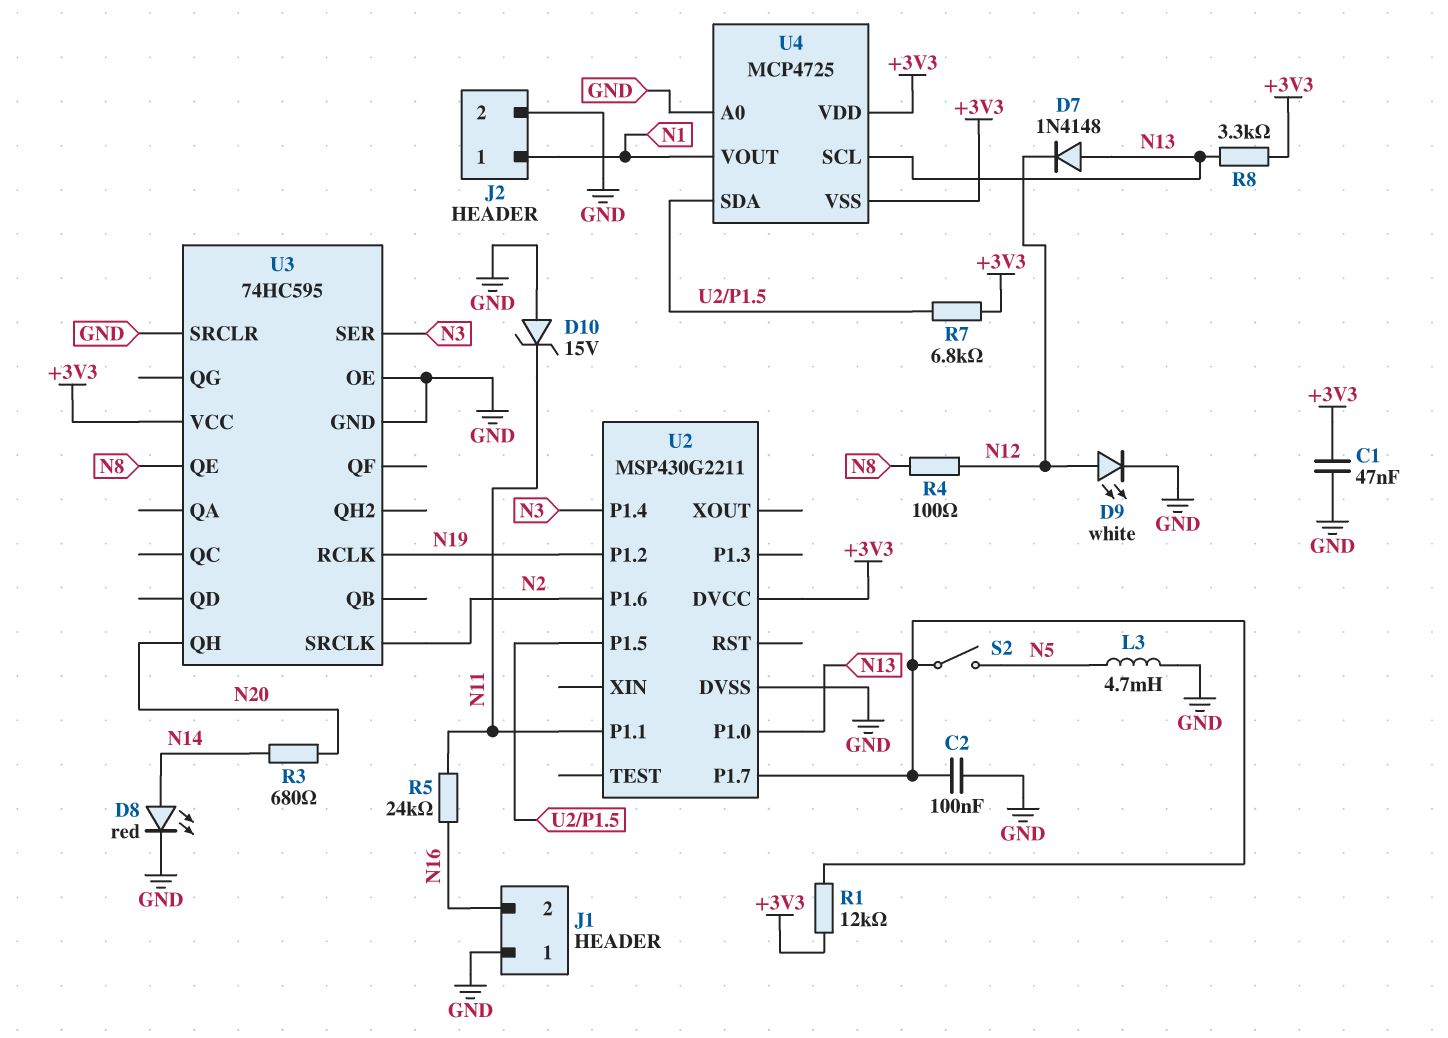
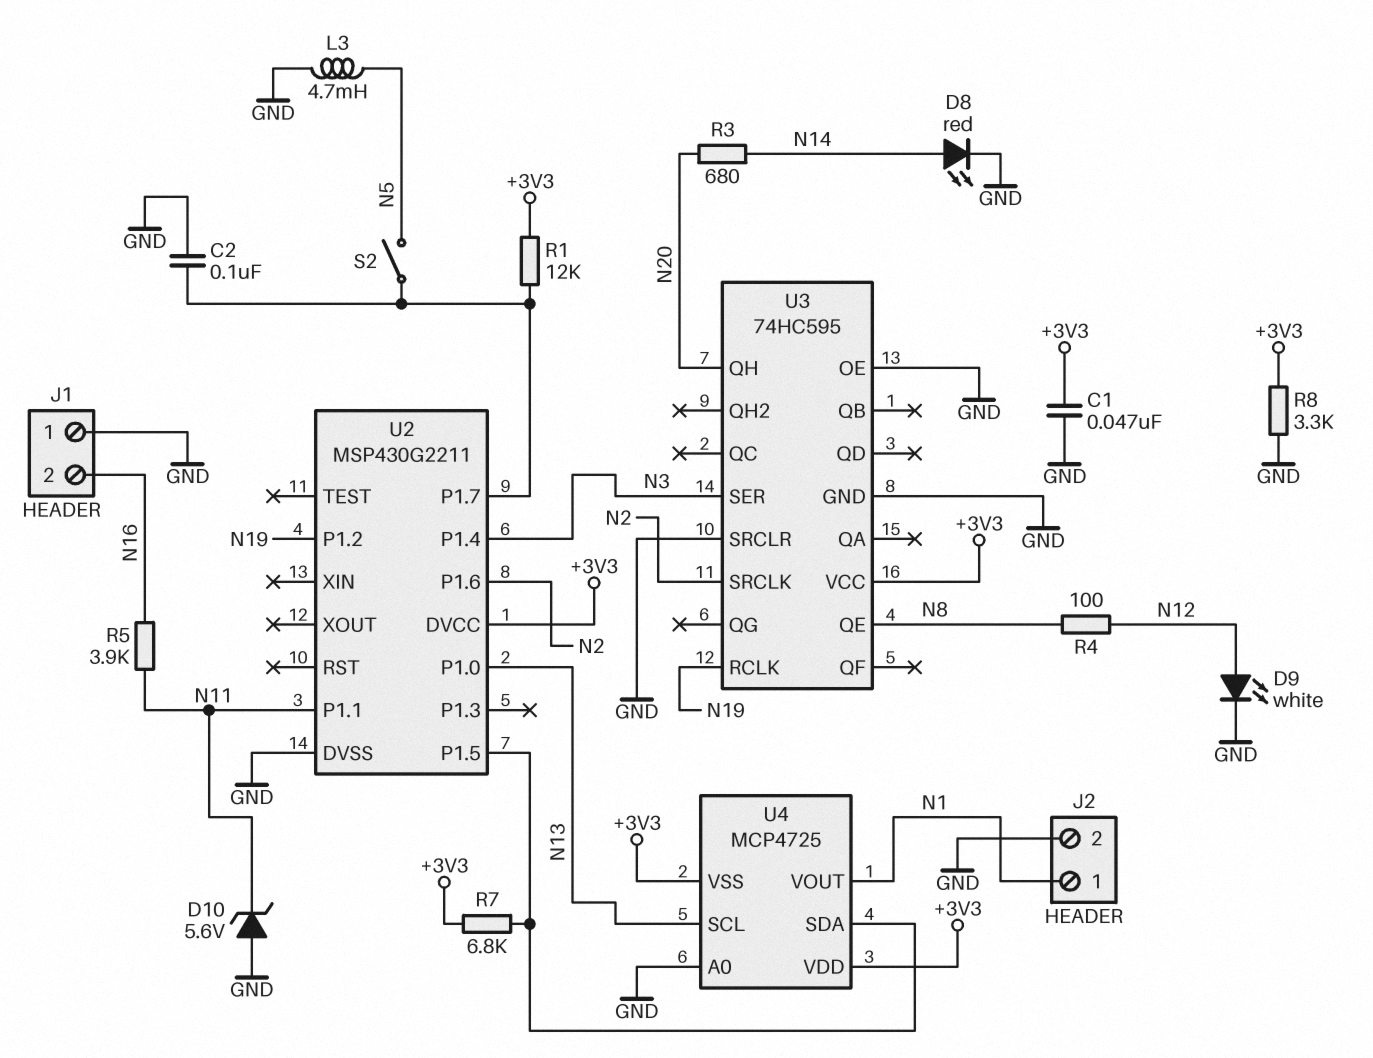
D7: diode 1N4148 (A N13, K N12) -> none
D10: zener 15V (A GND, K N11) -> zener 5.6V (A GND, K N11)
R5: 24k (N11, N16) -> 3.9k (N11, N16)
R8: 3.3k (+3V3, N13) -> 3.3k (+3V3, GND)

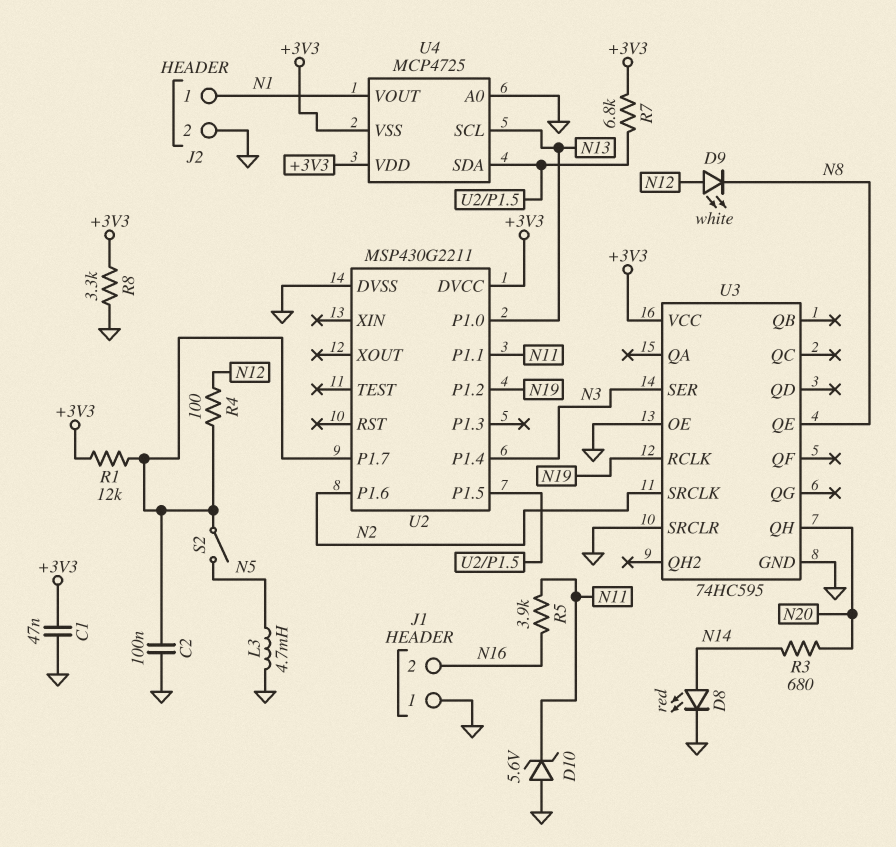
D9: LED white (A N12, K GND) -> LED white (A N12, K N8)
R4: 100 (N8, N12) -> 100 (N12, U2/P1.7)

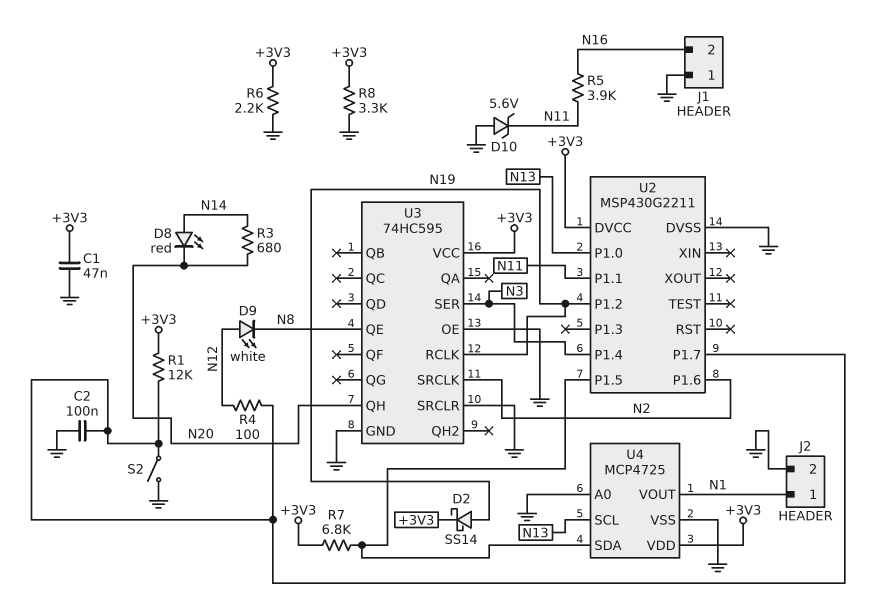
D2: none -> schottky SS14 (A N19, K +3V3)
D8: LED red (A N14, K GND) -> LED red (A N14, K N20)
L3: 4.7mH (GND, N5) -> none
R6: none -> 2.2k (+3V3, GND)
S2: switch (N5, U2/P1.7) -> switch (GND, U2/P1.7)
U4 pin VSS: +3V3 -> GND

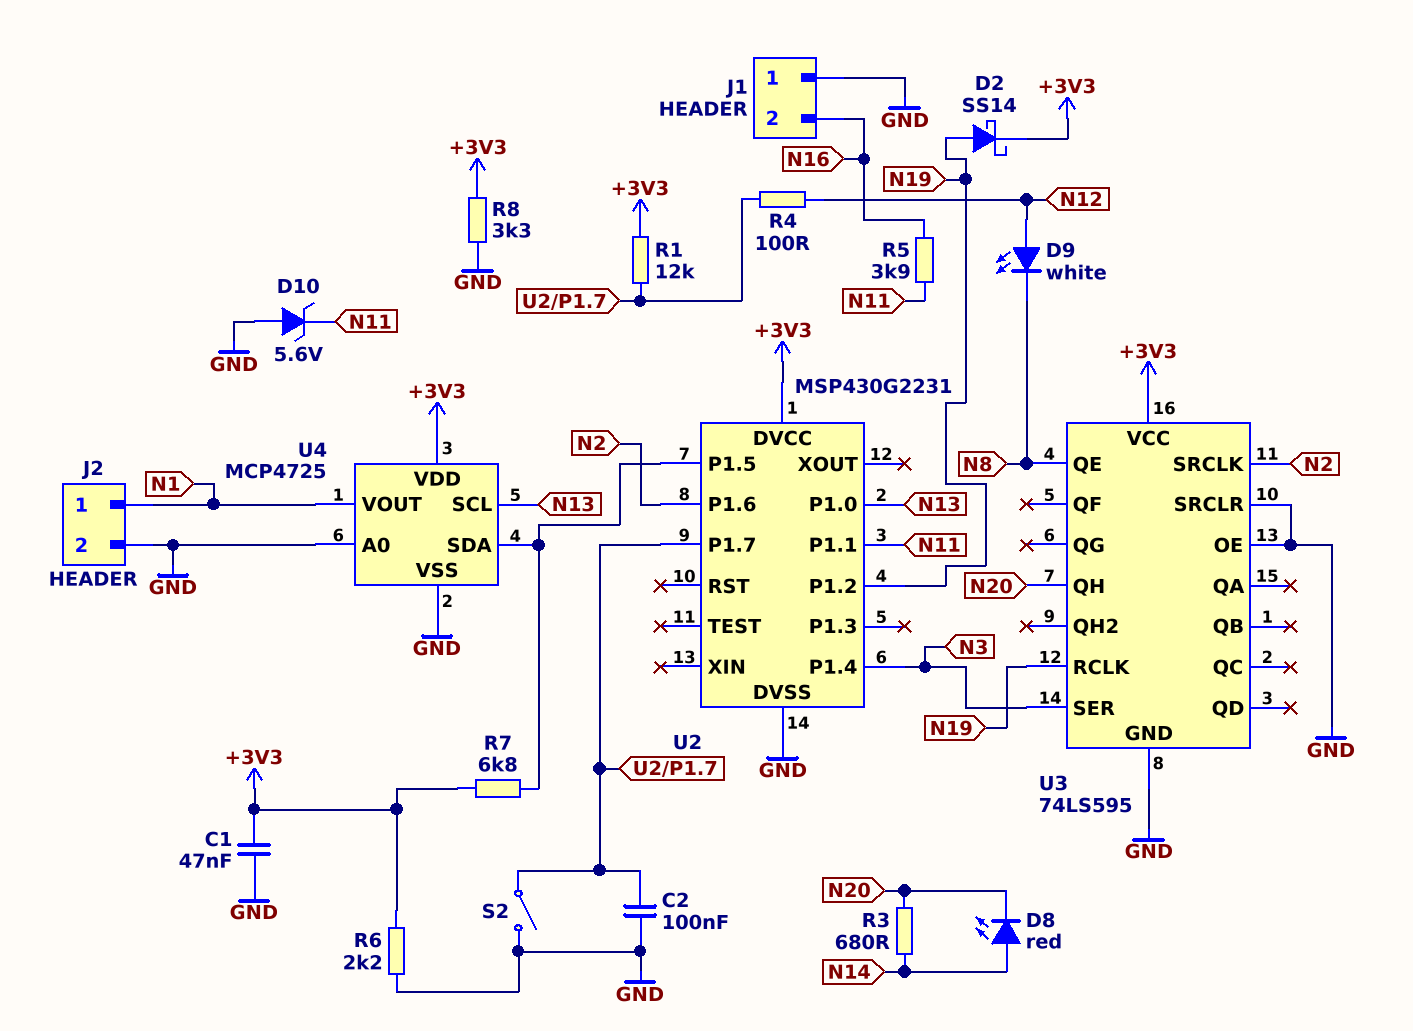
U2: MSP430G2211 -> MSP430G2231
U3: 74HC595 -> 74LS595

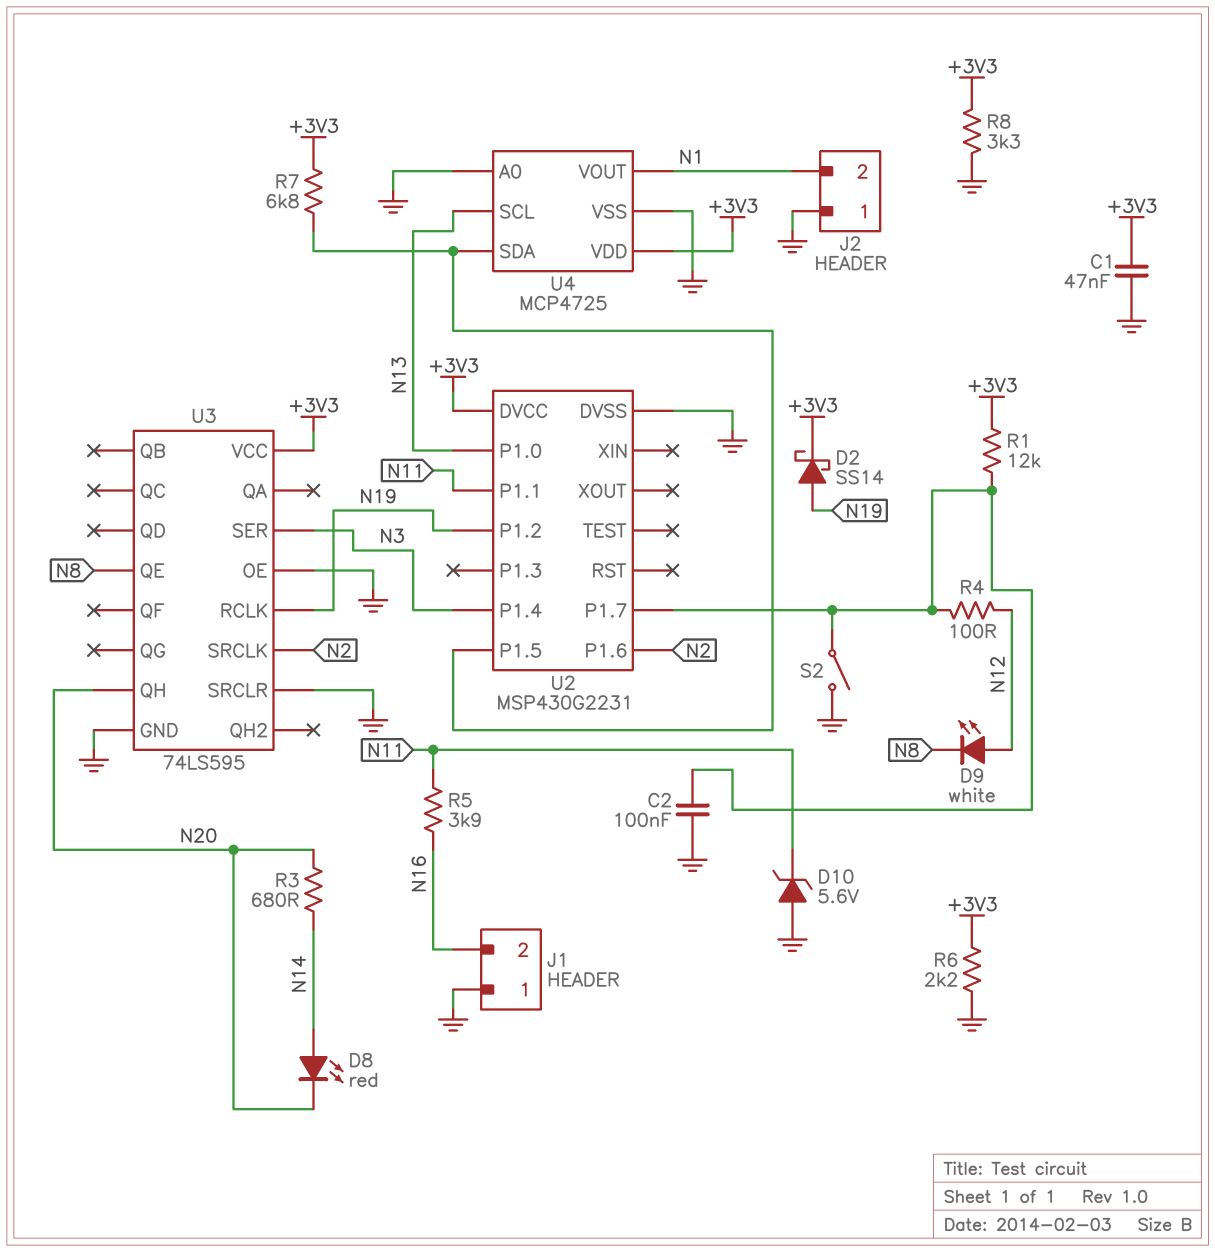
J2 pin 1: N1 -> GND
J2 pin 2: GND -> N1

